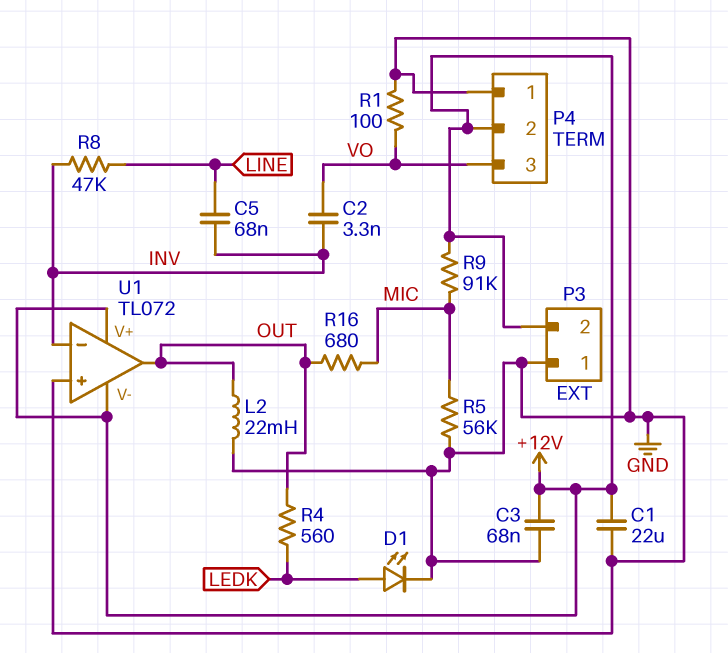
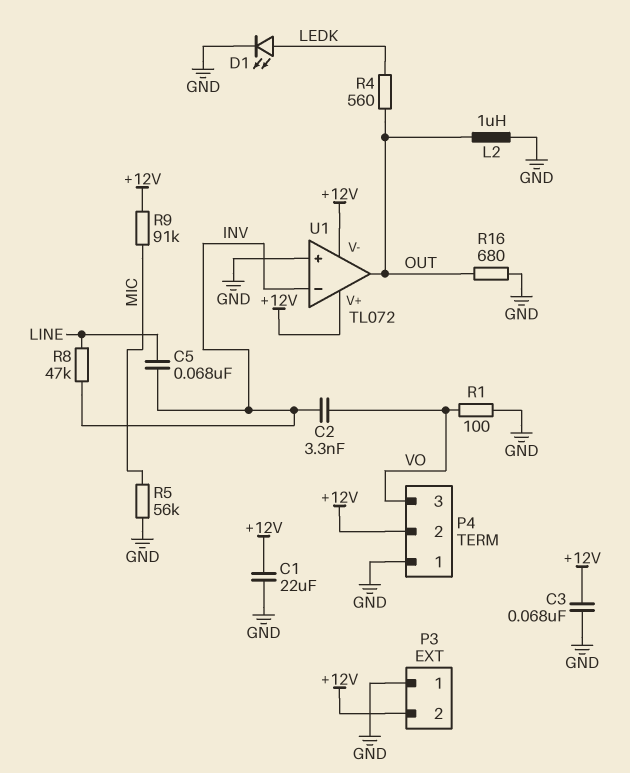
L2: 22mH (GND, OUT) -> 1uH (GND, OUT)
R16: 680 (MIC, OUT) -> 680 (GND, OUT)

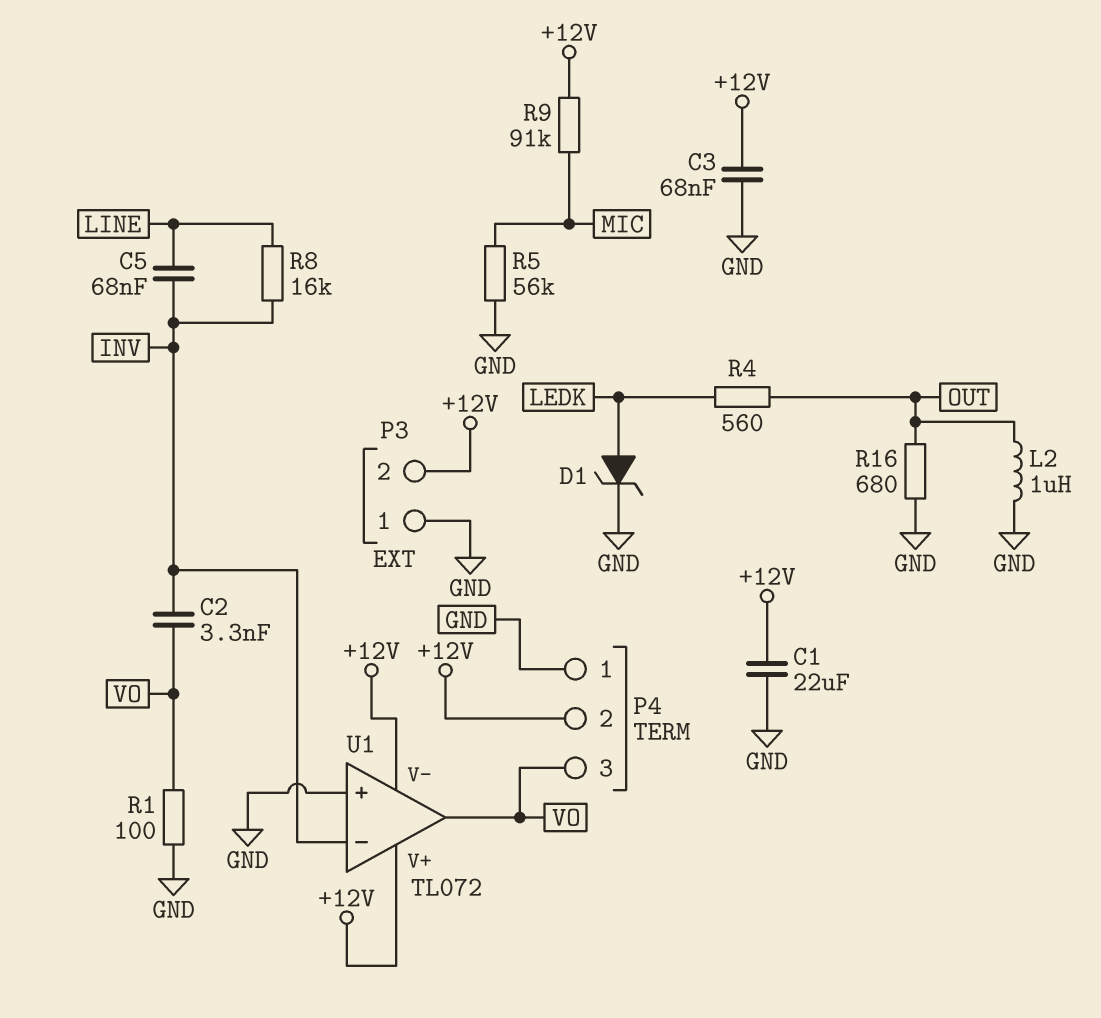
D1: LED (A LEDK, K GND) -> zener (A LEDK, K GND)
R8: 47k (INV, LINE) -> 16k (INV, LINE)
U1 pin out: OUT -> VO

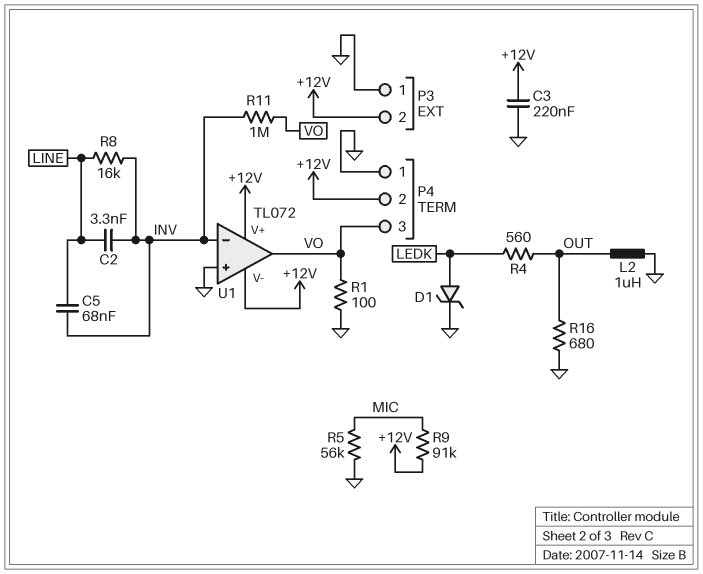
C1: 22uF (+12V, GND) -> none
C2: 3.3nF (INV, VO) -> 3.3nF (INV, LINE)
C3: 68nF (+12V, GND) -> 220nF (+12V, GND)
R11: none -> 1M (INV, VO)

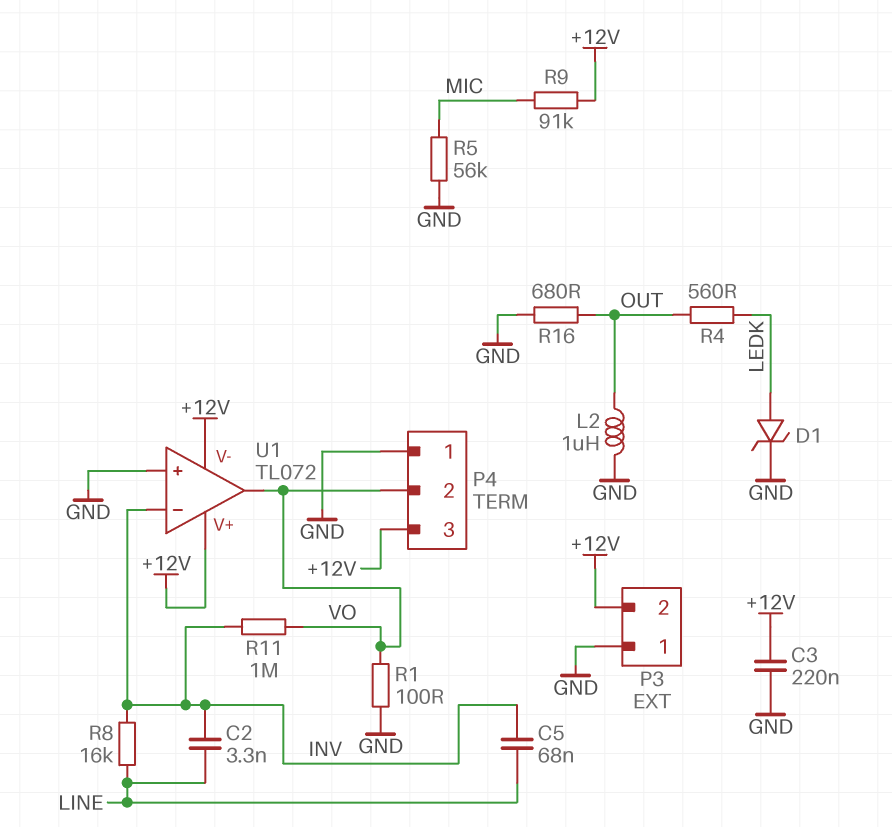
P4 pin 2: +12V -> VO
P4 pin 3: VO -> +12V

